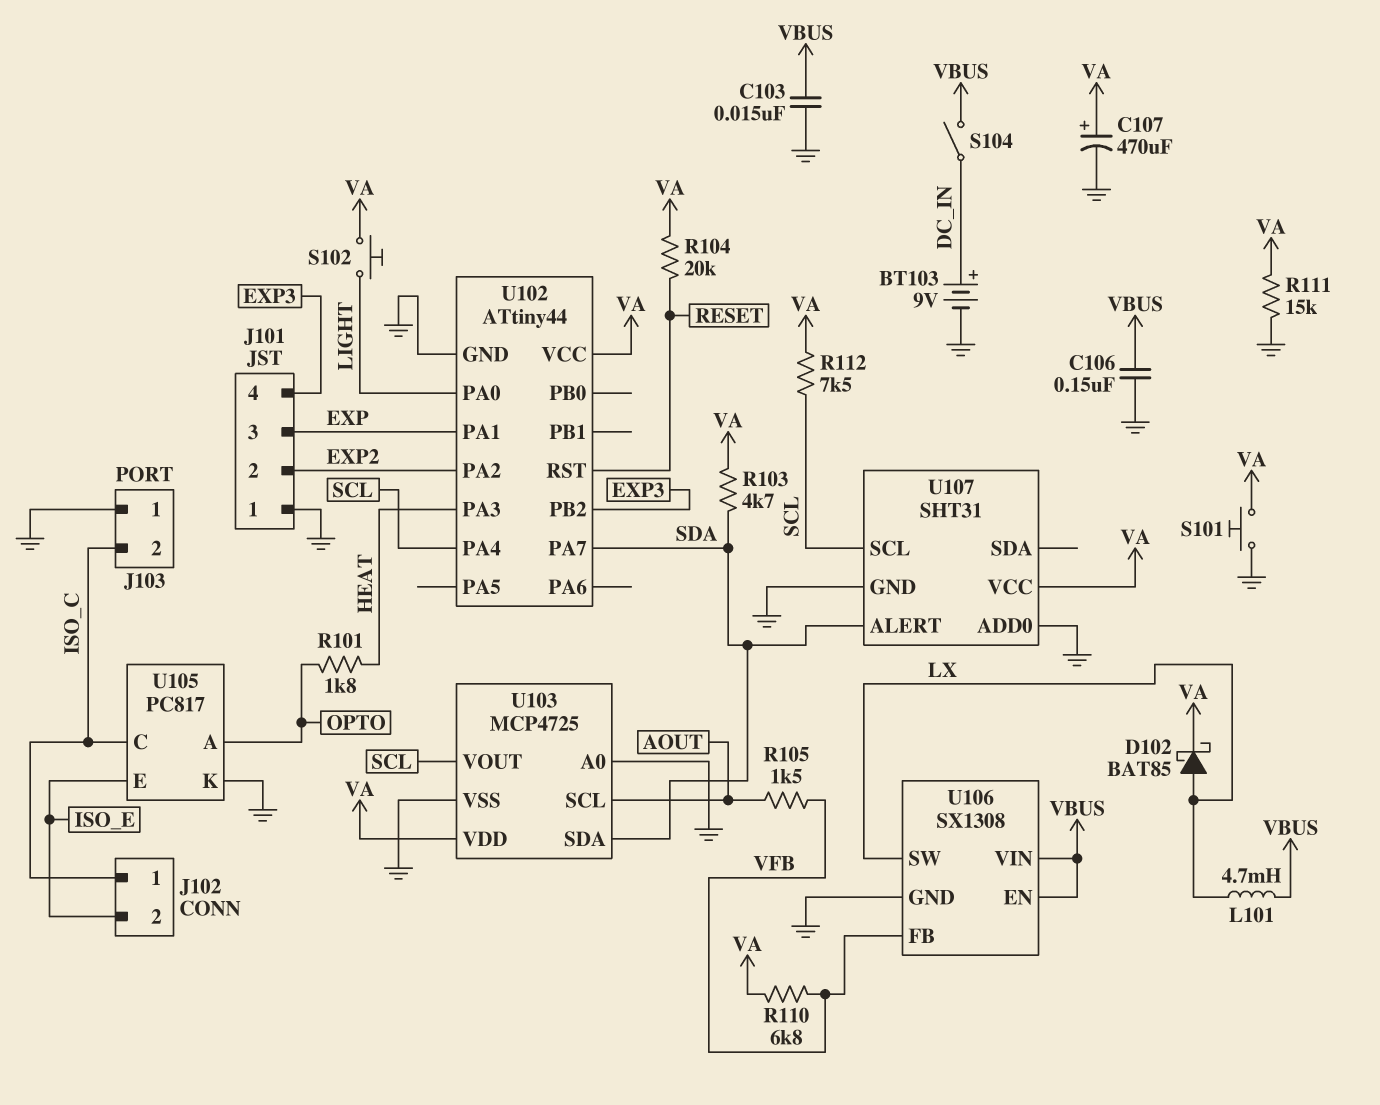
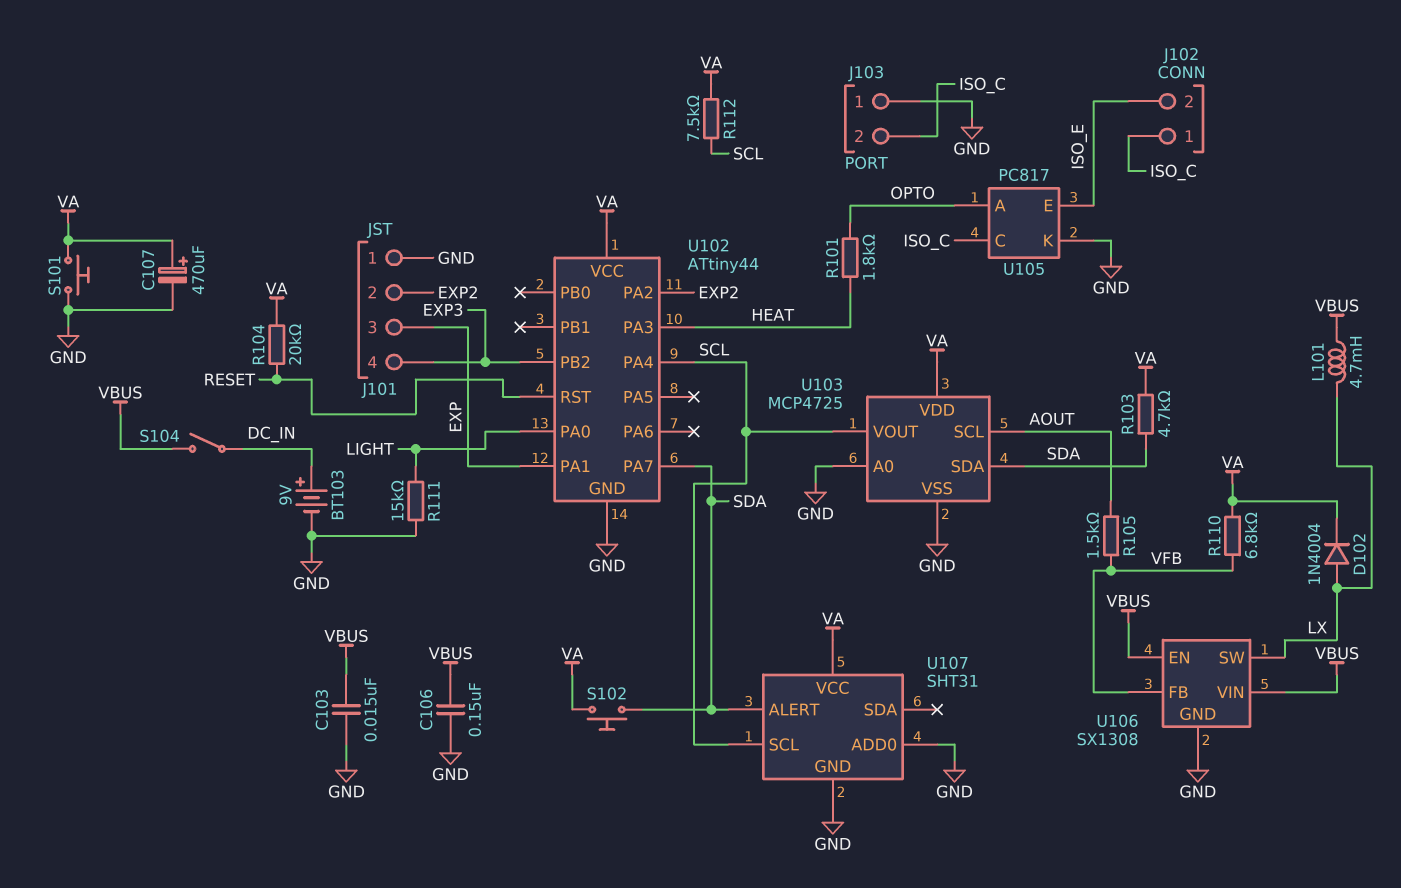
D102: schottky BAT85 (A LX, K VA) -> diode 1N4004 (A LX, K VA)
R111: 15k (GND, VA) -> 15k (GND, LIGHT)
S102: button (LIGHT, VA) -> button (SDA, VA)

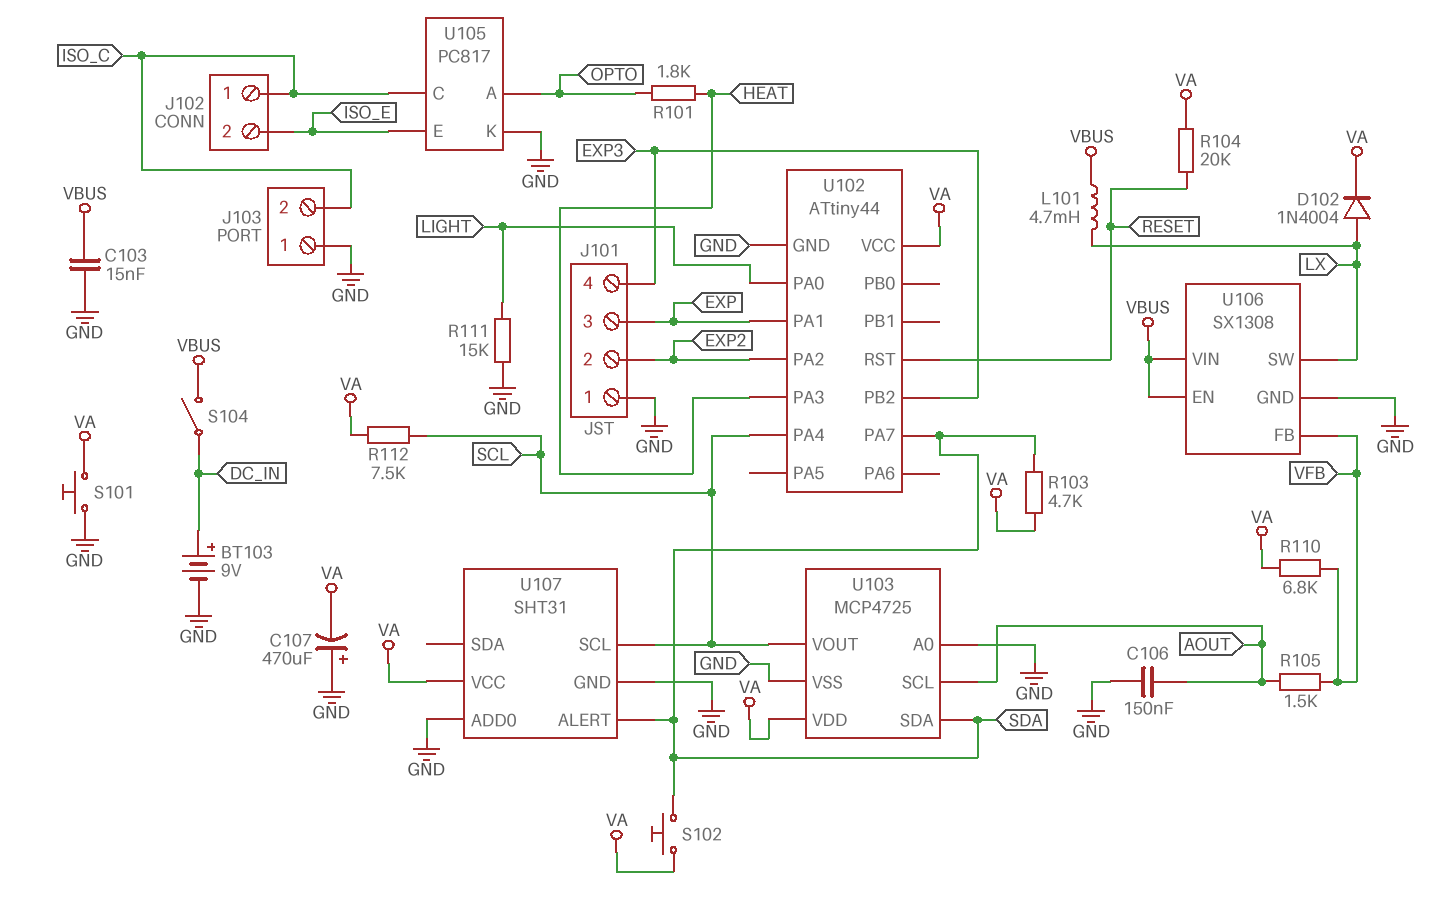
C106: 150nF (GND, VBUS) -> 150nF (AOUT, GND)
C107: 470uF (plus VA, minus GND) -> 470uF (plus GND, minus VA)

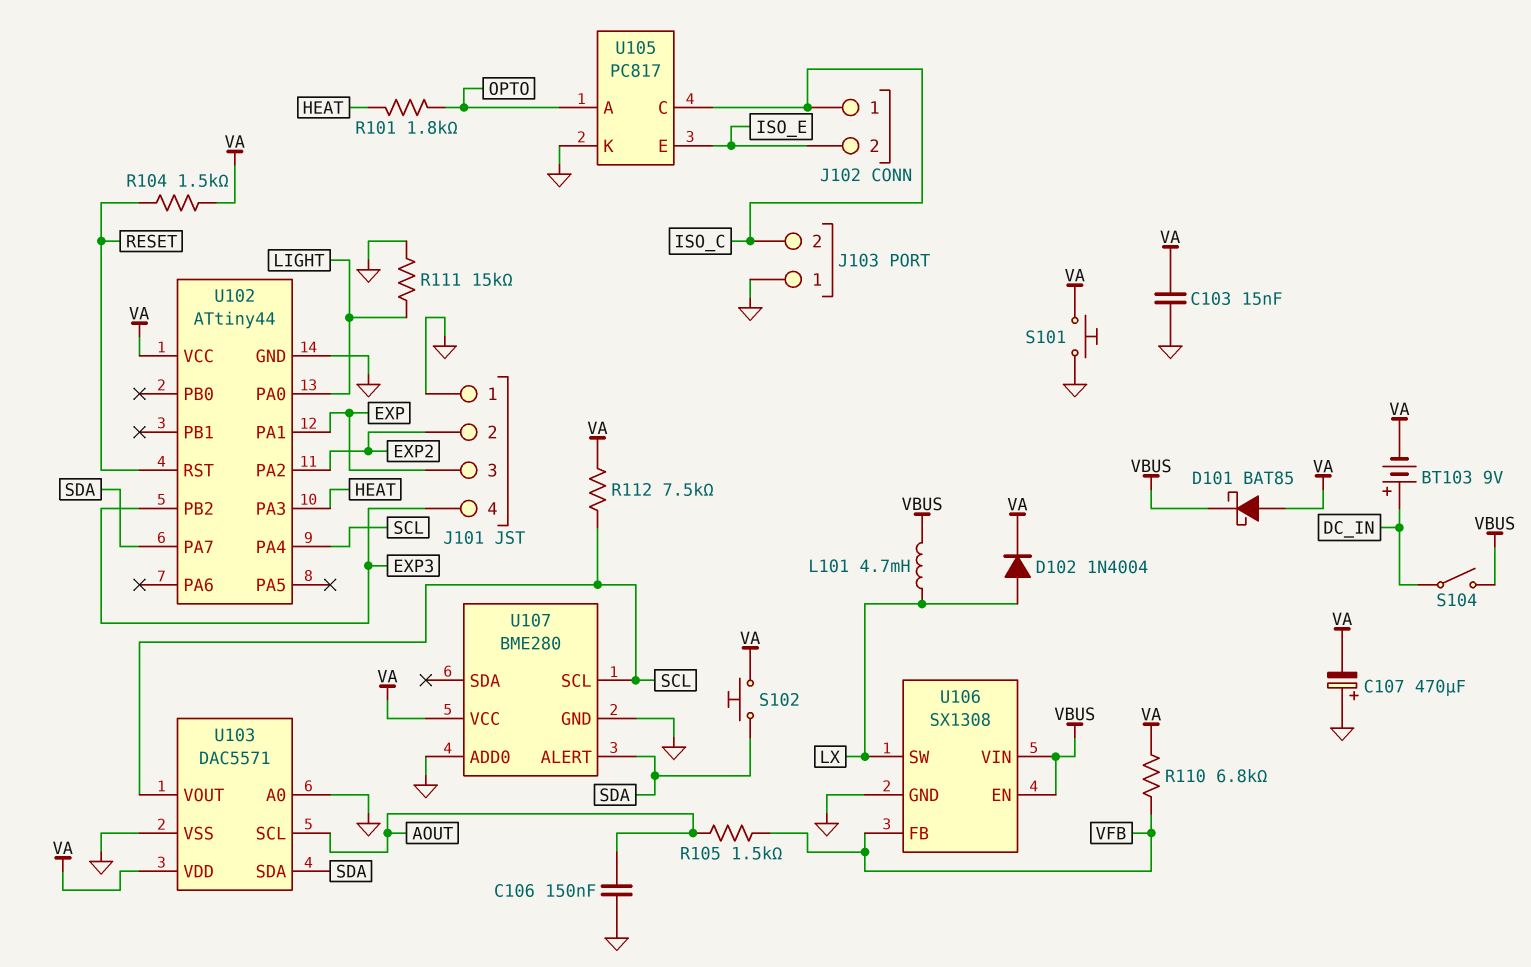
BT103: 9V (plus DC_IN, minus GND) -> 9V (plus DC_IN, minus VA)
C103: 15nF (GND, VBUS) -> 15nF (GND, VA)
D101: none -> schottky BAT85 (A VA, K VBUS)
R103: 4.7k (SDA, VA) -> none
R104: 20k (RESET, VA) -> 1.5k (RESET, VA)
U103: MCP4725 -> DAC5571
U107: SHT31 -> BME280

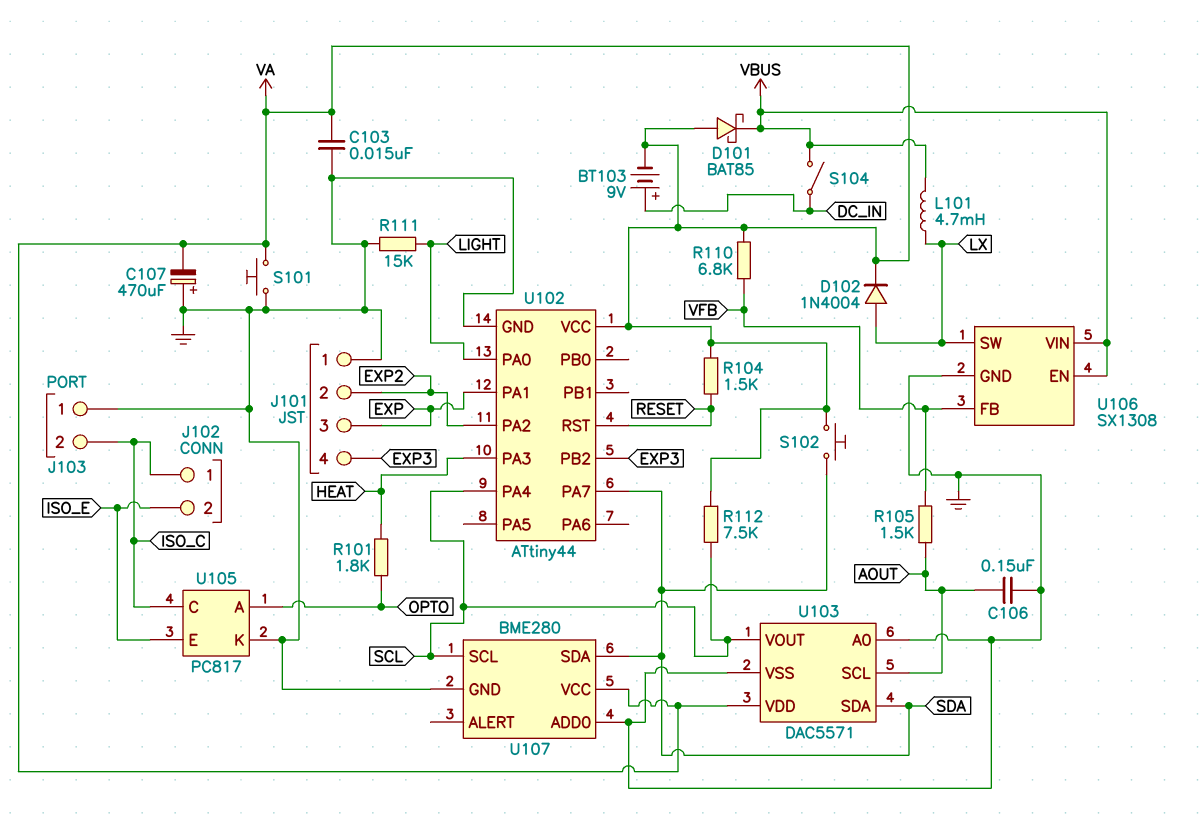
U107 pin ALERT: SDA -> none
U107 pin SDA: none -> SDA

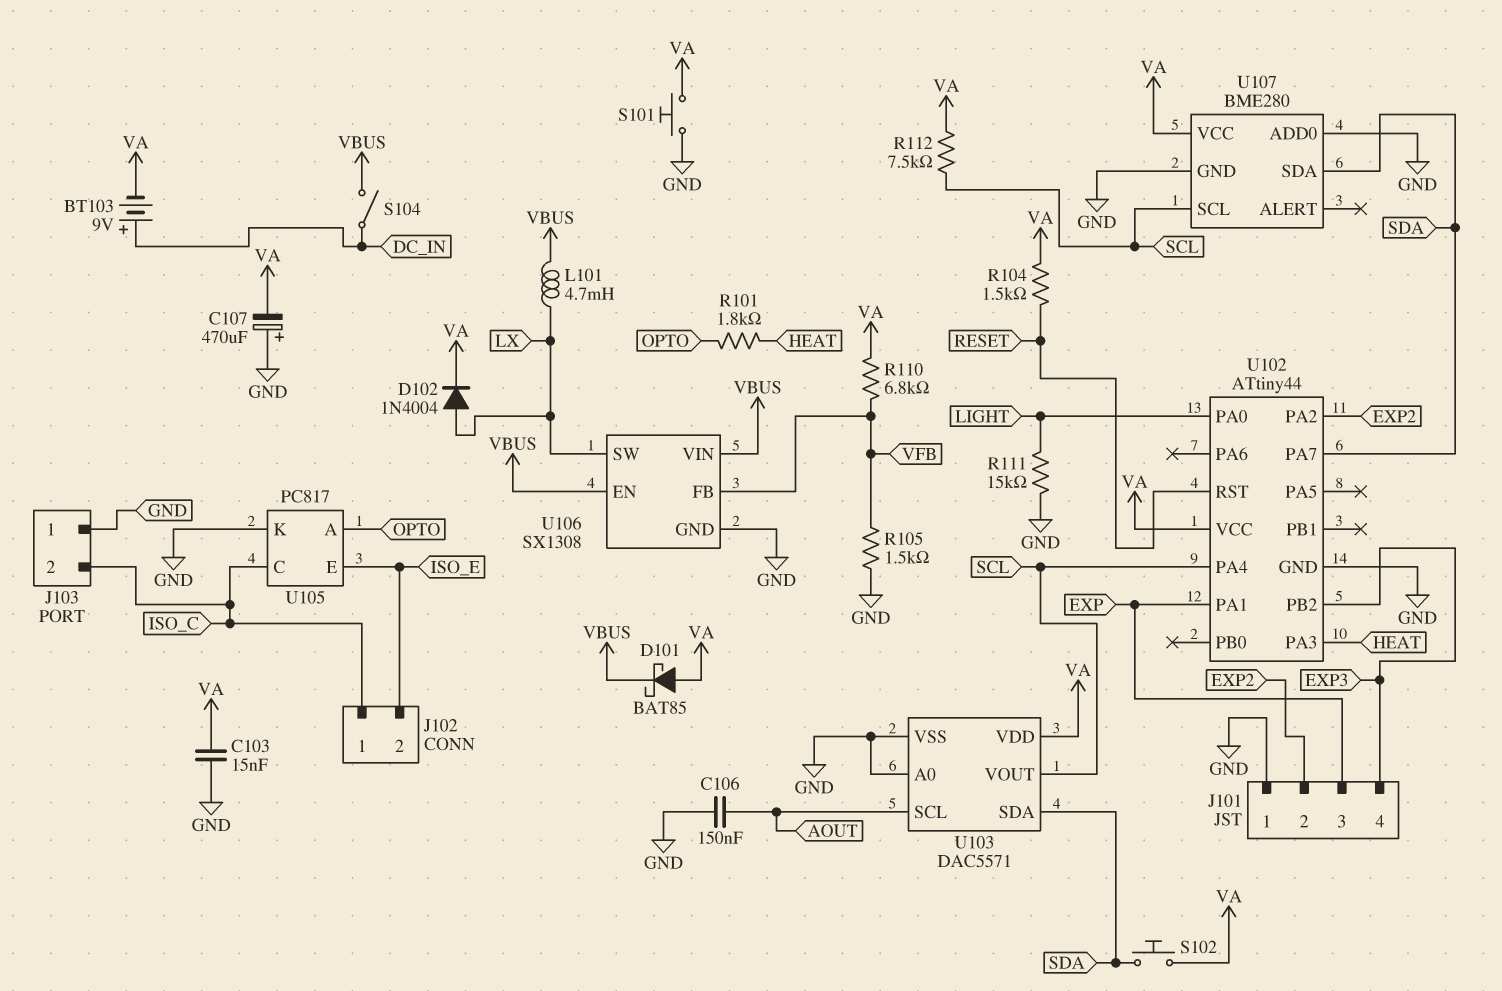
R105: 1.5k (AOUT, VFB) -> 1.5k (GND, VFB)

